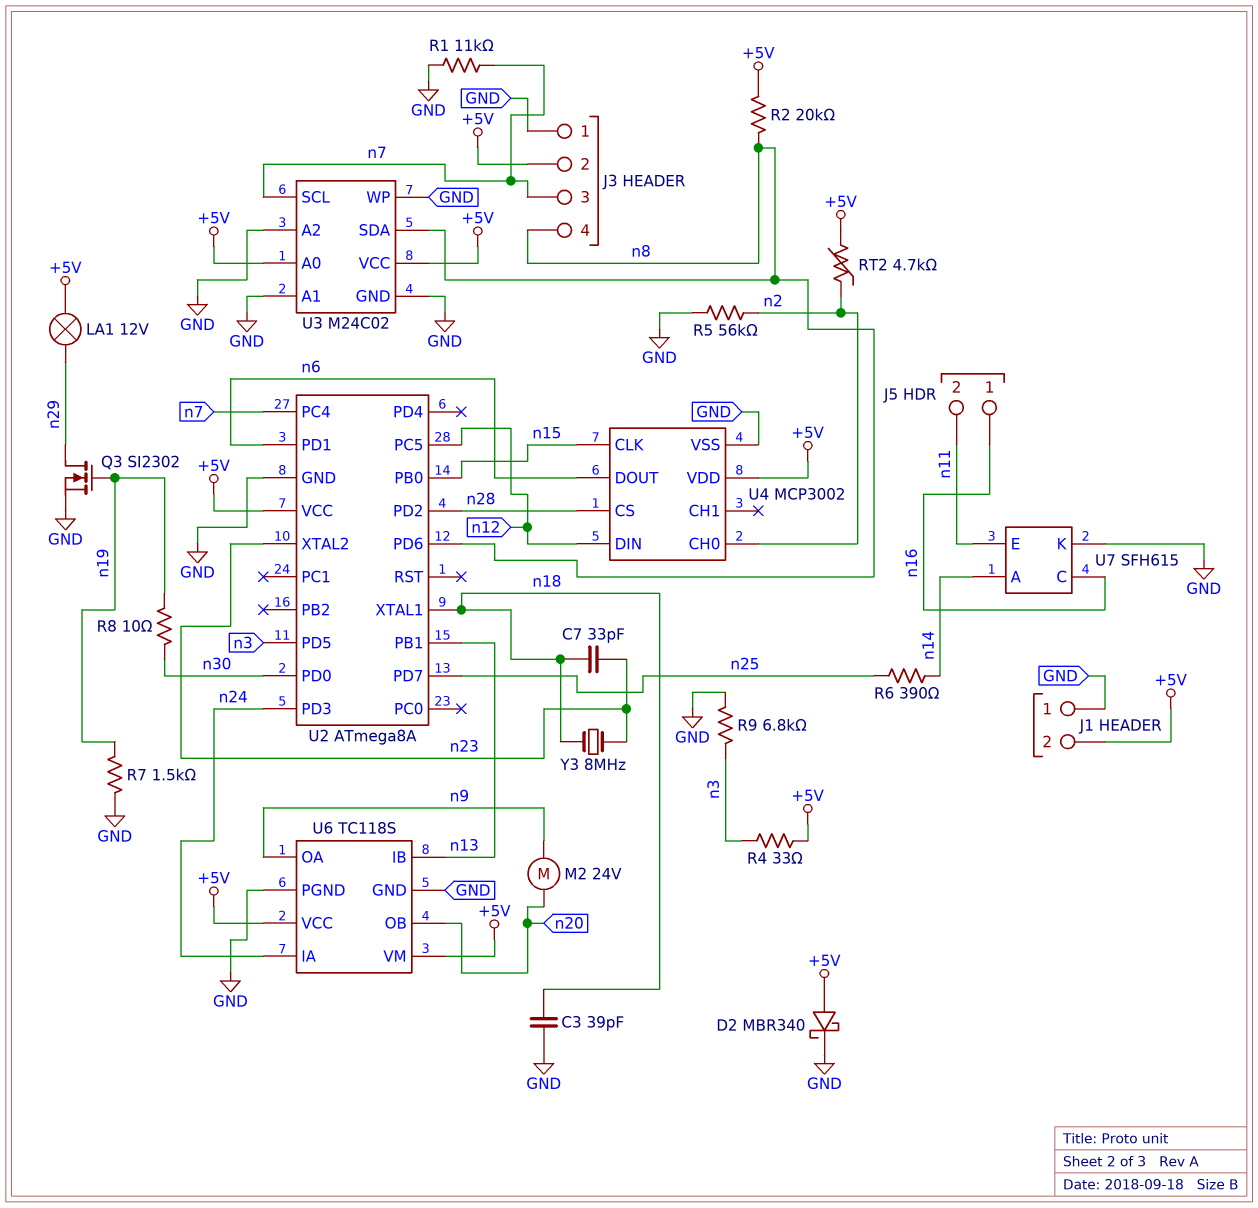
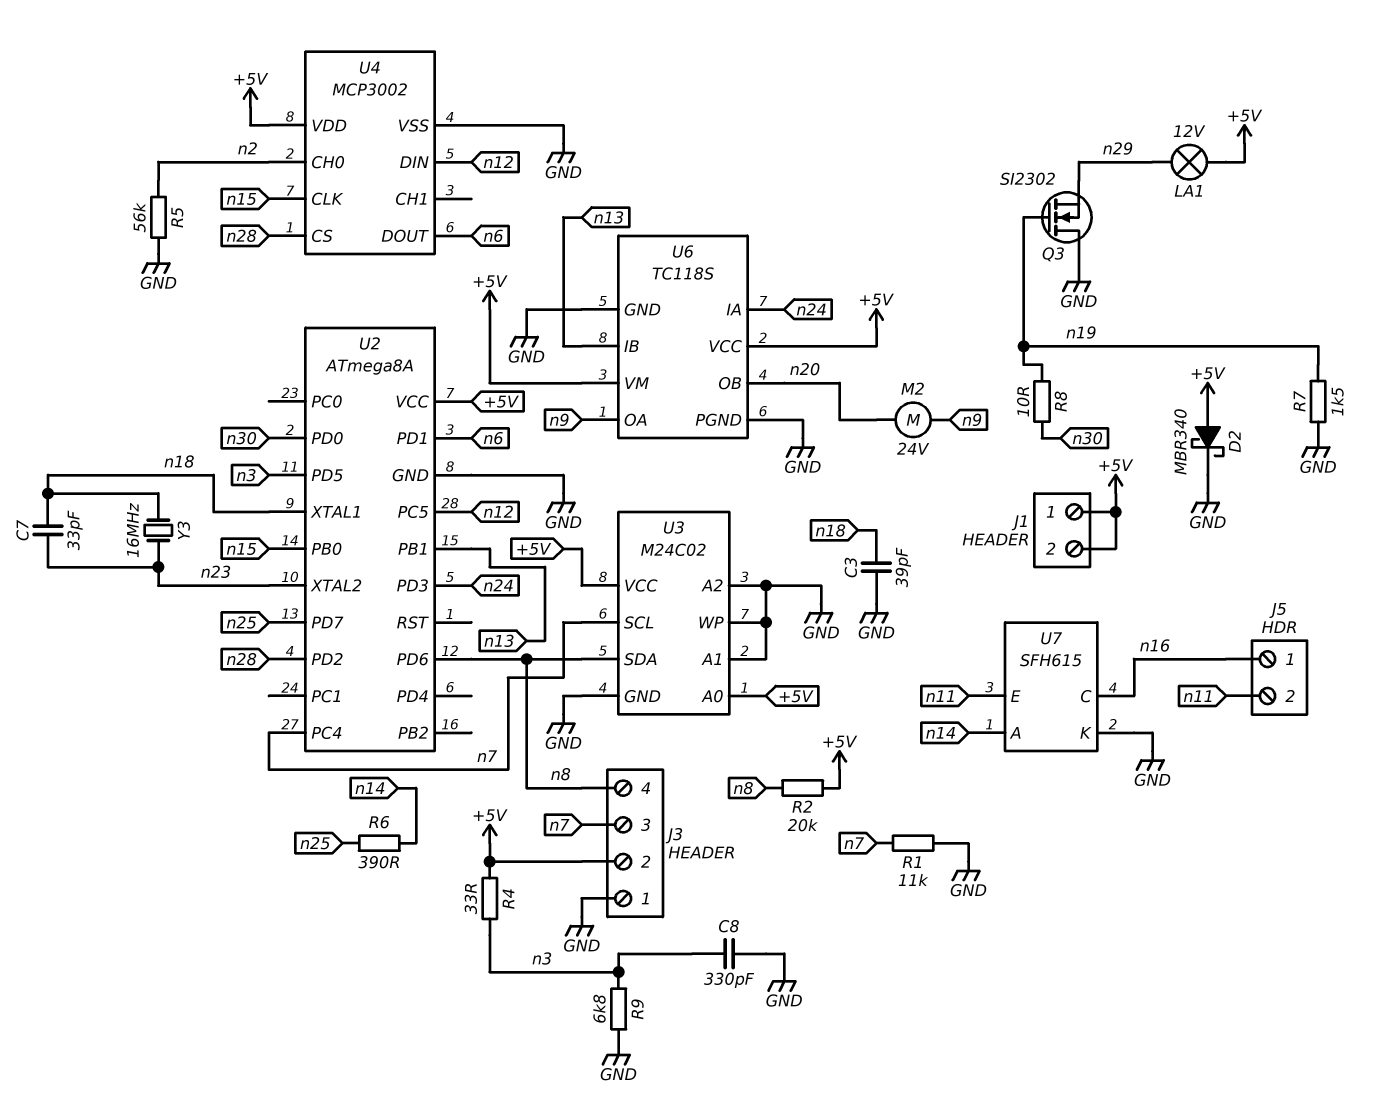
C8: none -> 330pF (GND, n3)
J1 pin 1: GND -> +5V
Q3: NMOS SI2302 (G n19, D n29, S GND) -> NMOS SI2302 (G n19, D GND, S n29)
RT2: 4.7k (+5V, n2) -> none
Y3: 8MHz (n18, n23) -> 16MHz (n18, n23)

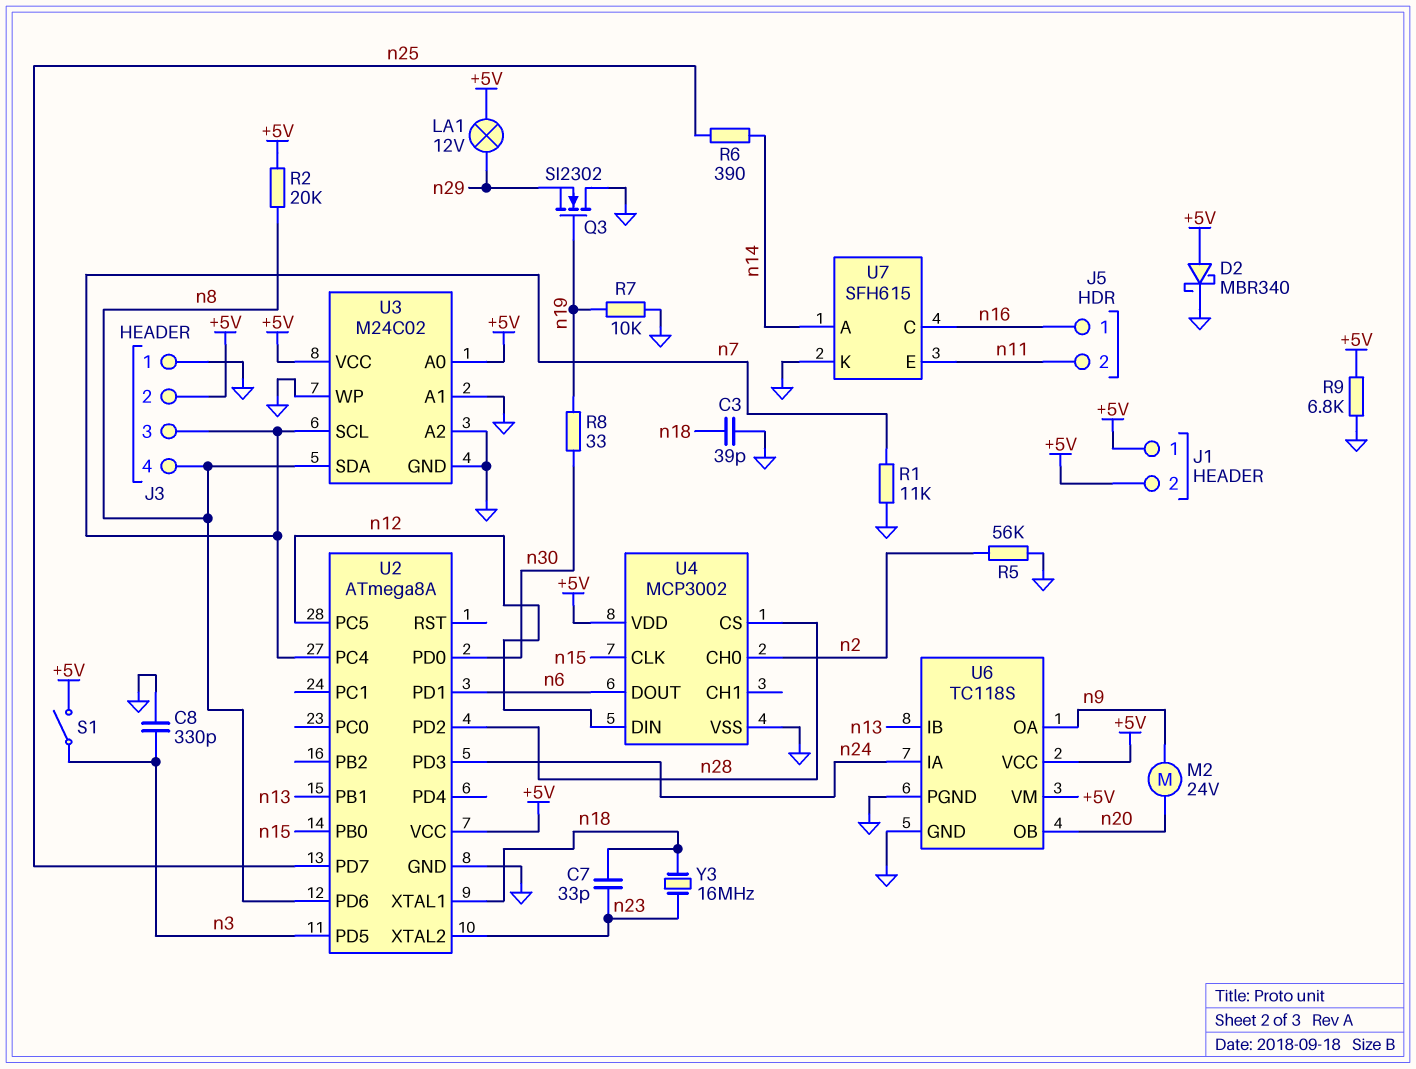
R4: 33 (+5V, n3) -> none
R7: 1.5k (GND, n19) -> 10k (GND, n19)
R8: 10 (n19, n30) -> 33 (n19, n30)
R9: 6.8k (GND, n3) -> 6.8k (+5V, GND)
S1: none -> switch (+5V, n3)

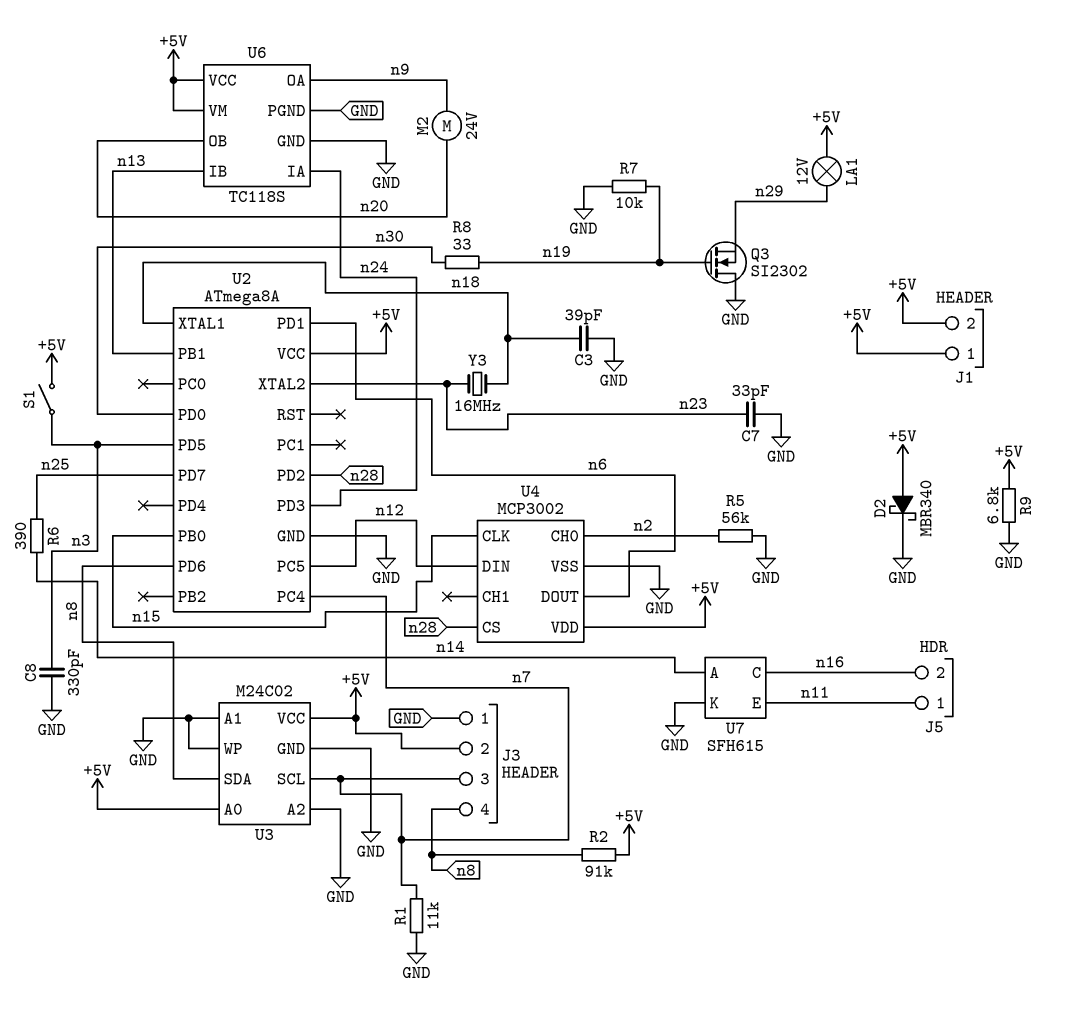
C7: 33pF (n18, n23) -> 33pF (GND, n23)
J5 pin 1: n16 -> n11
J5 pin 2: n11 -> n16
R2: 20k (+5V, n8) -> 91k (+5V, n8)

